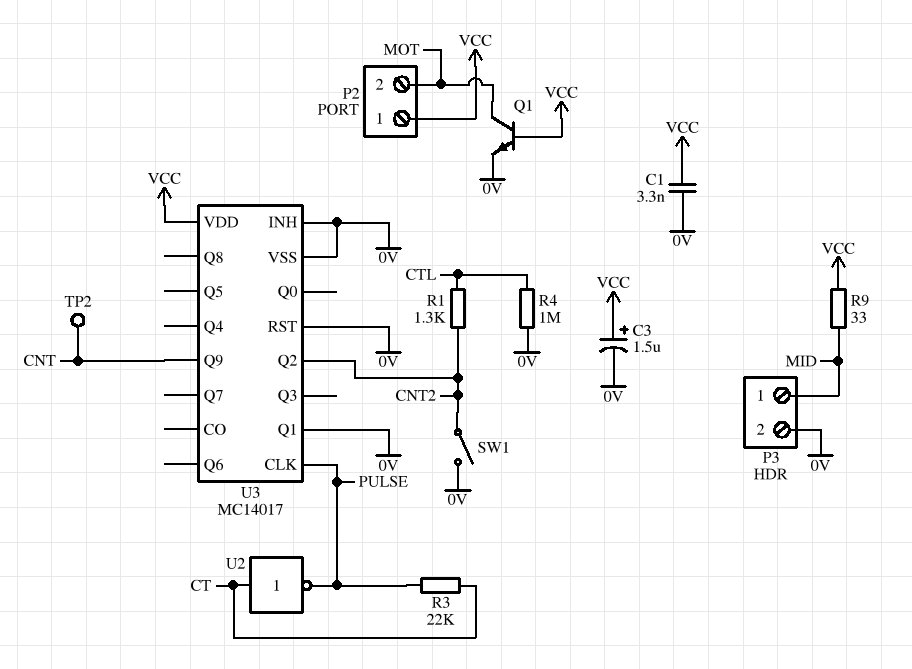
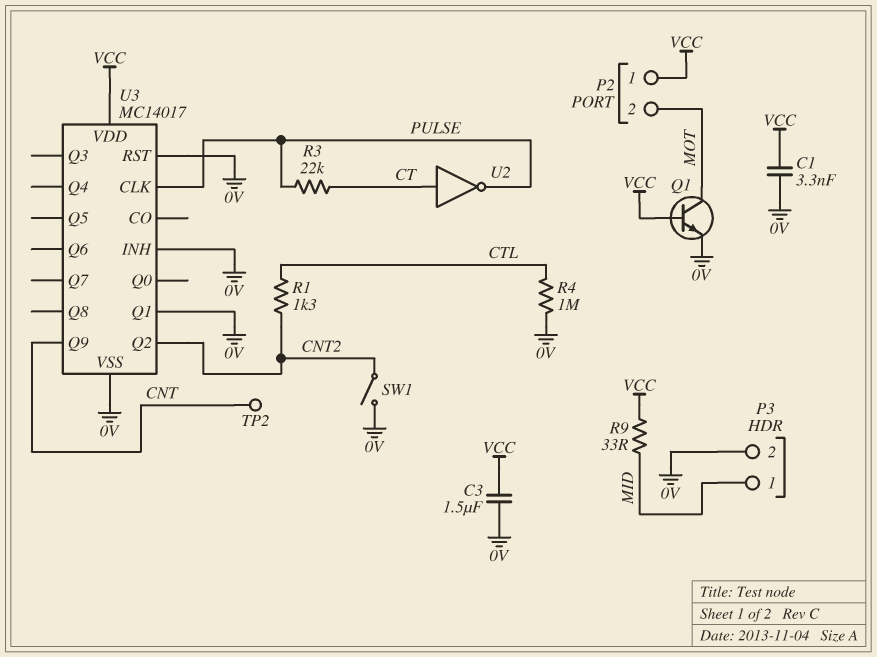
C3: 1.5uF (plus VCC, minus 0V) -> 1.5uF (0V, VCC)

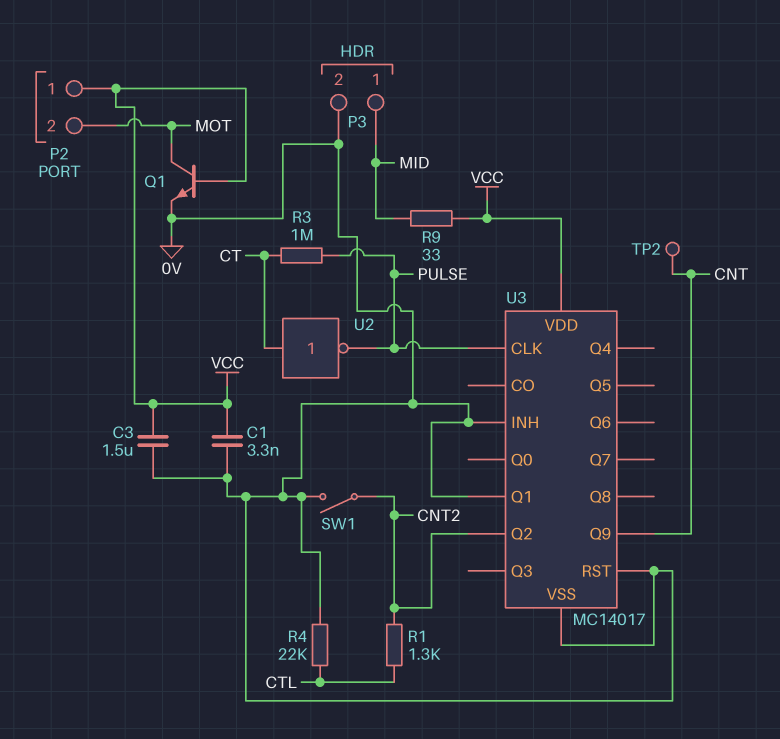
R3: 22k (CT, PULSE) -> 1M (CT, PULSE)
R4: 1M (0V, CTL) -> 22k (0V, CTL)

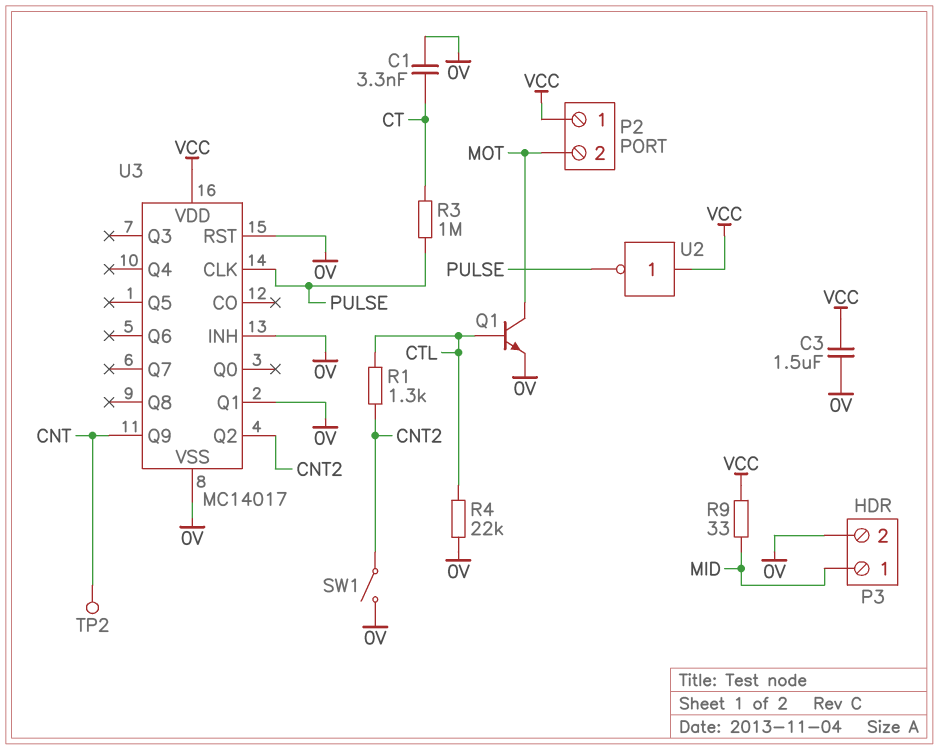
C1: 3.3nF (0V, VCC) -> 3.3nF (0V, CT)
Q1: NPN (B VCC, C MOT, E 0V) -> NPN (B CTL, C MOT, E 0V)
U2: NOT (in CT, out PULSE) -> NOT (in VCC, out PULSE)

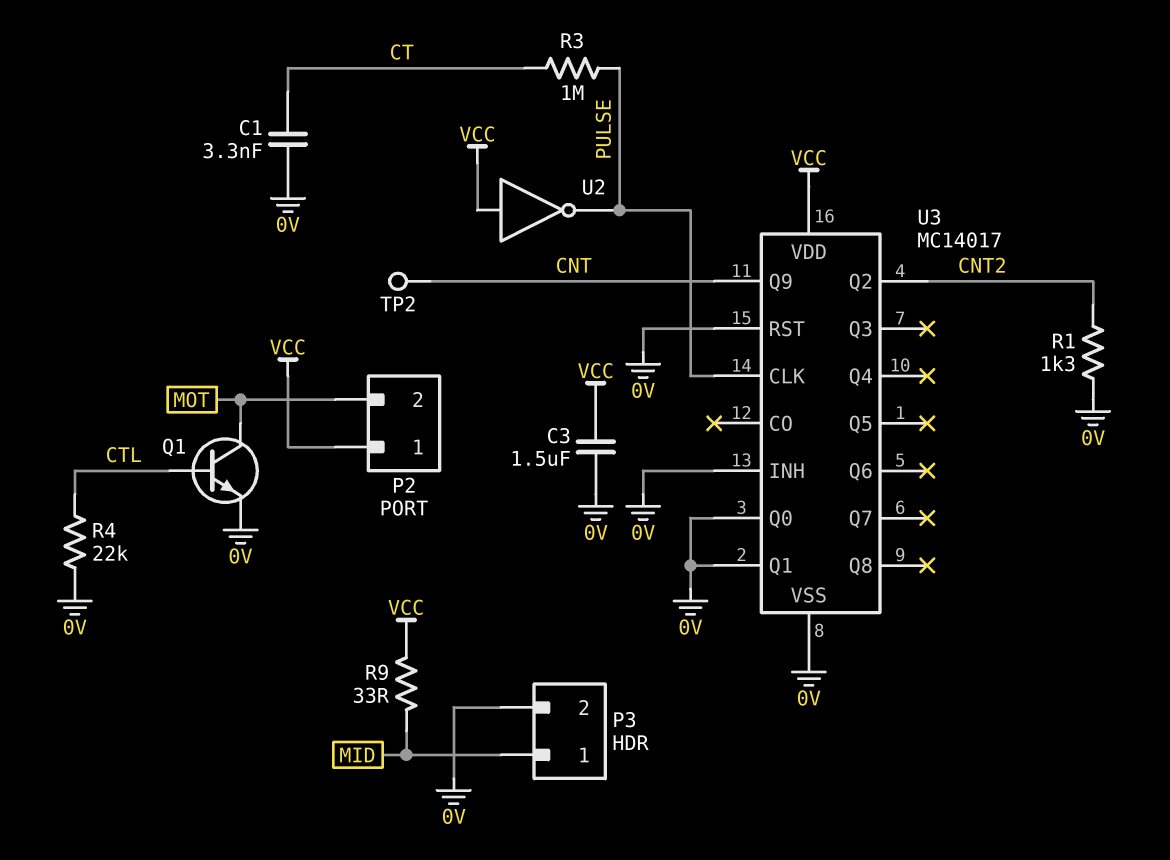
R1: 1.3k (CNT2, CTL) -> 1.3k (0V, CNT2)
SW1: switch (0V, CNT2) -> none
U3 pin Q0: none -> 0V

